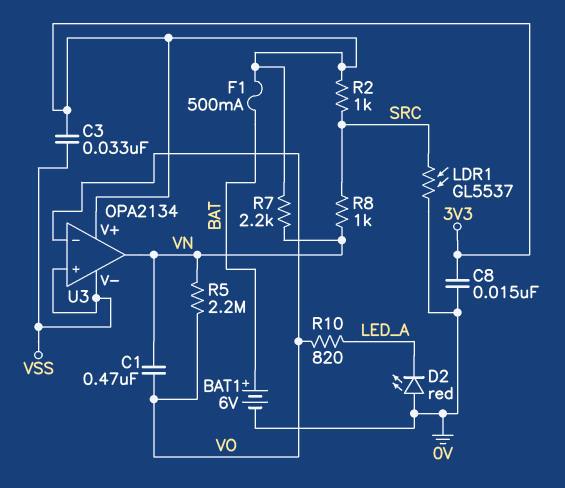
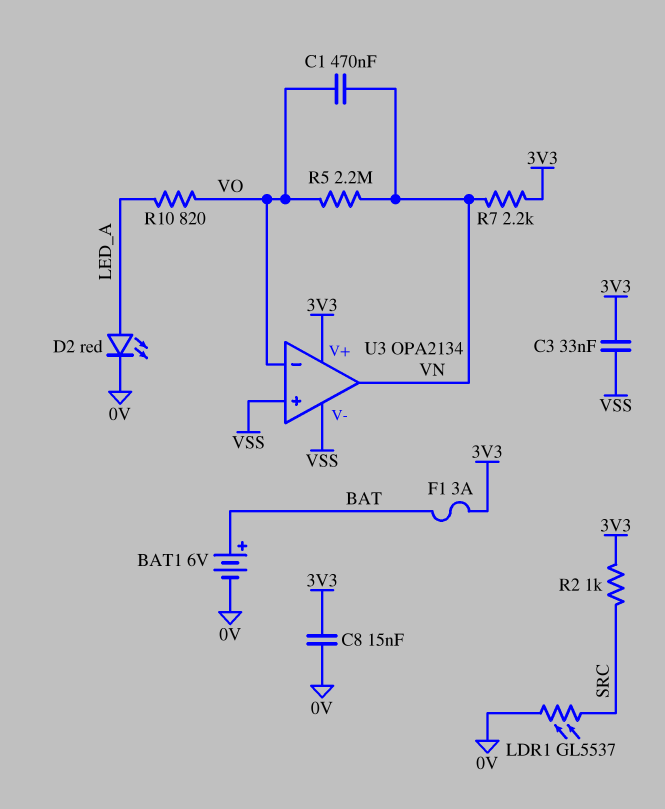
D2: LED red (A 0V, K LED_A) -> LED red (A LED_A, K 0V)
F1: 500mA (3V3, BAT) -> 3A (3V3, BAT)
R8: 1k (SRC, VN) -> none

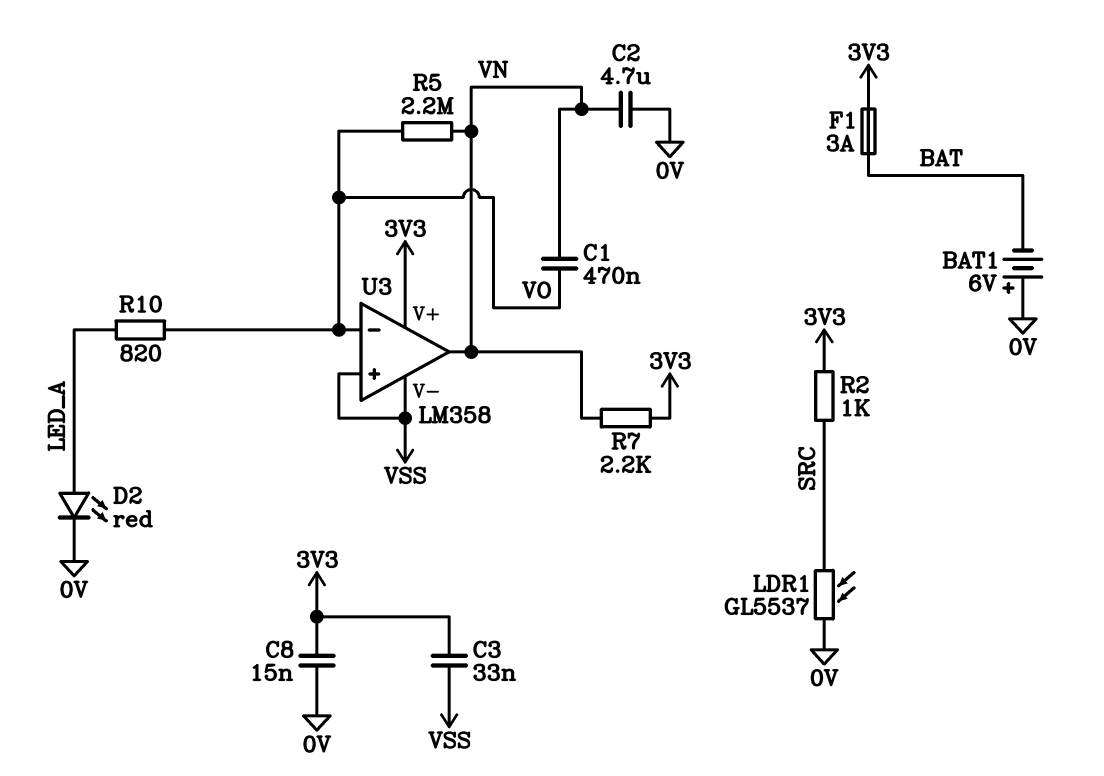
BAT1: 6V (plus BAT, minus 0V) -> 6V (plus 0V, minus BAT)
C2: none -> 4.7uF (0V, VN)
U3: OPA2134 -> LM358

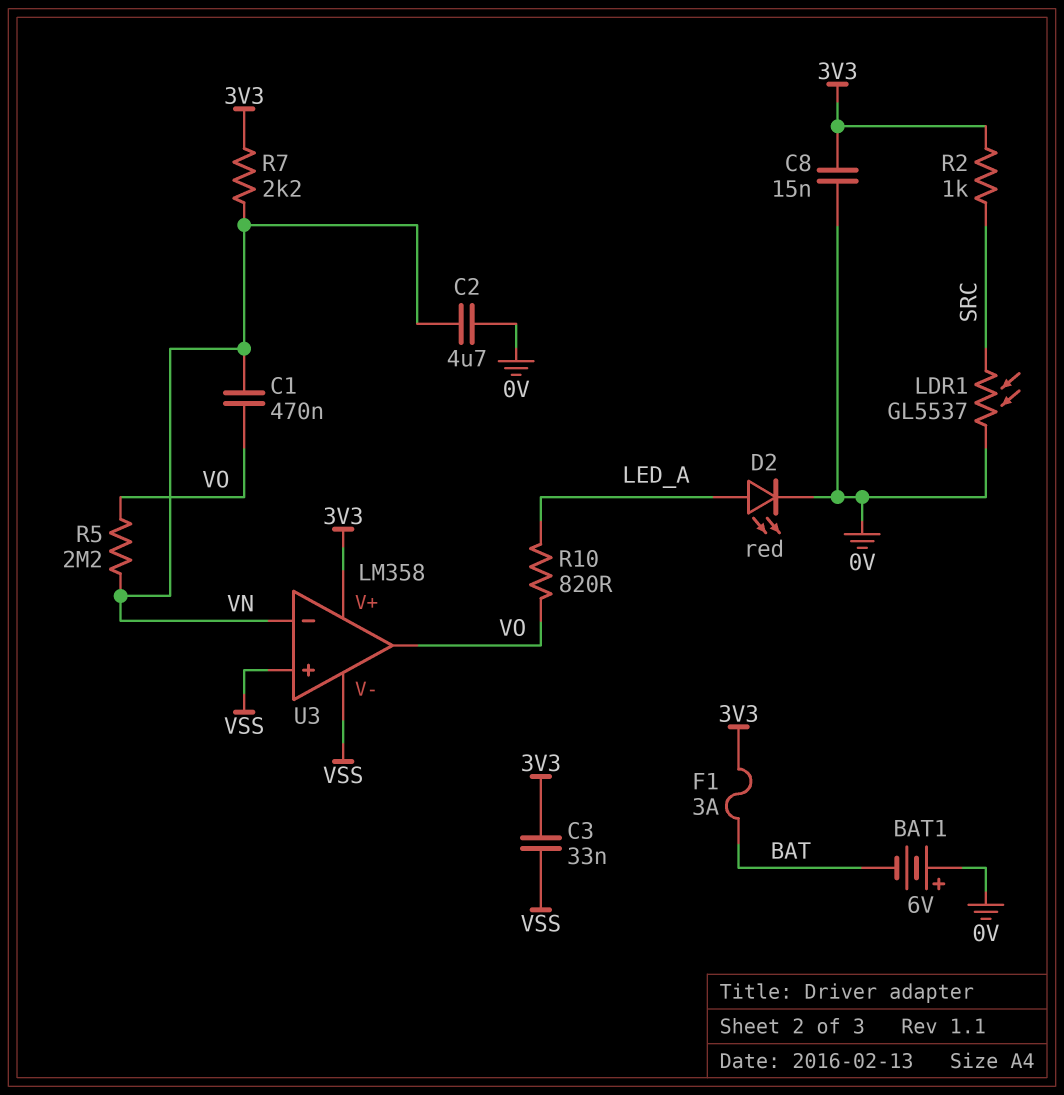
U3 pin in-: VO -> VN
U3 pin out: VN -> VO

